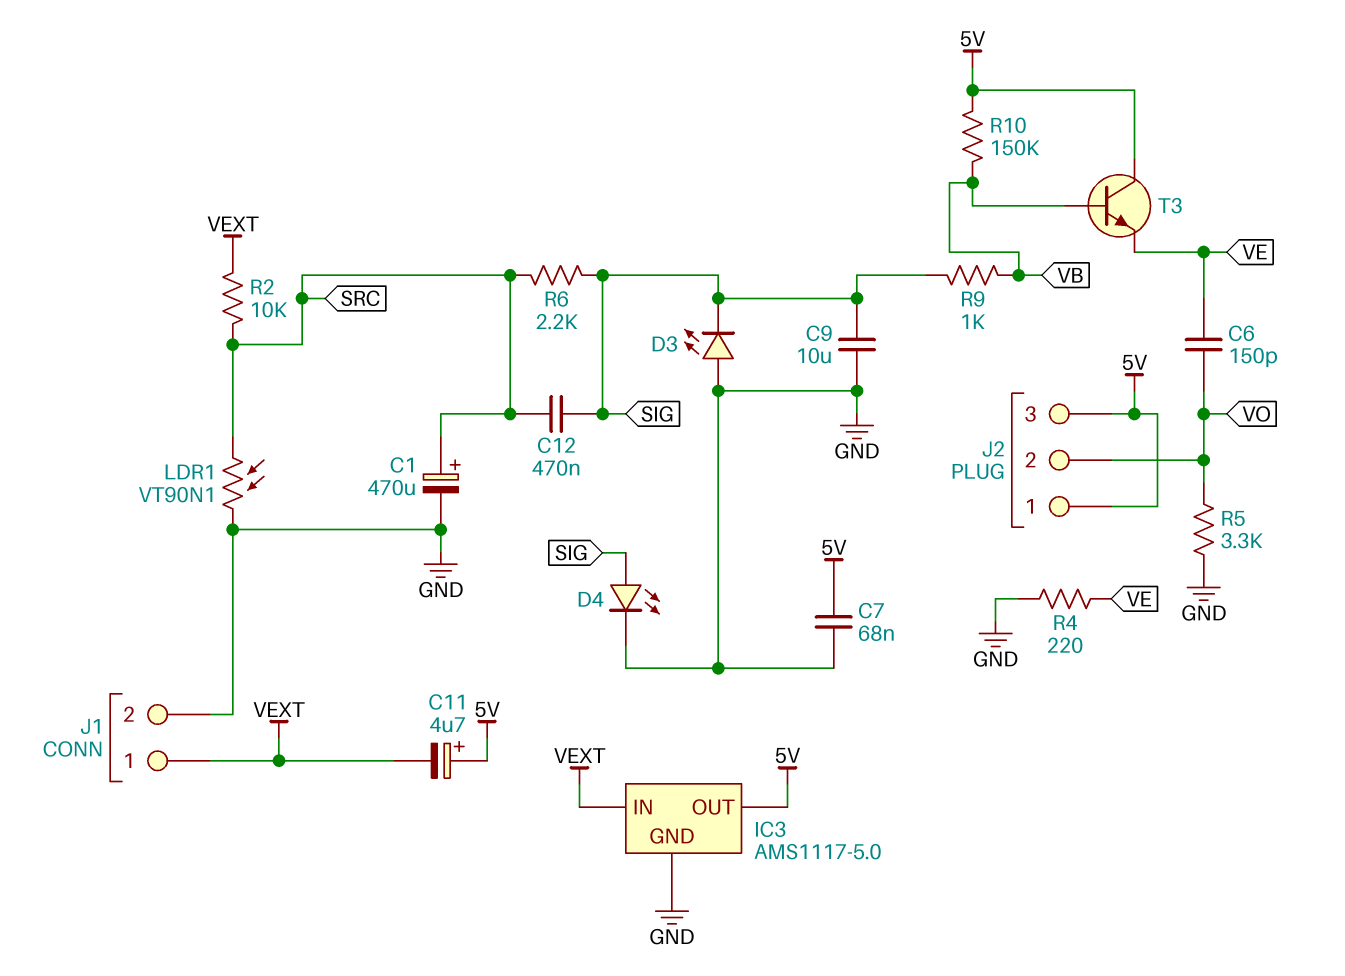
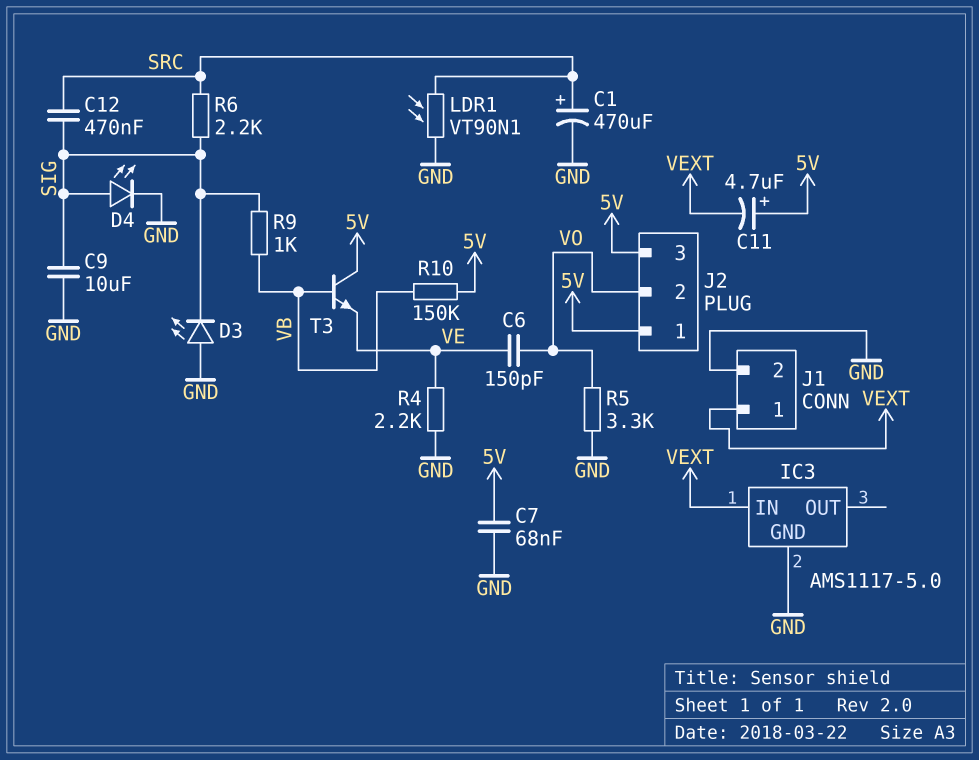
IC3 pin OUT: 5V -> none
R2: 10k (SRC, VEXT) -> none
R4: 220 (GND, VE) -> 2.2k (GND, VE)

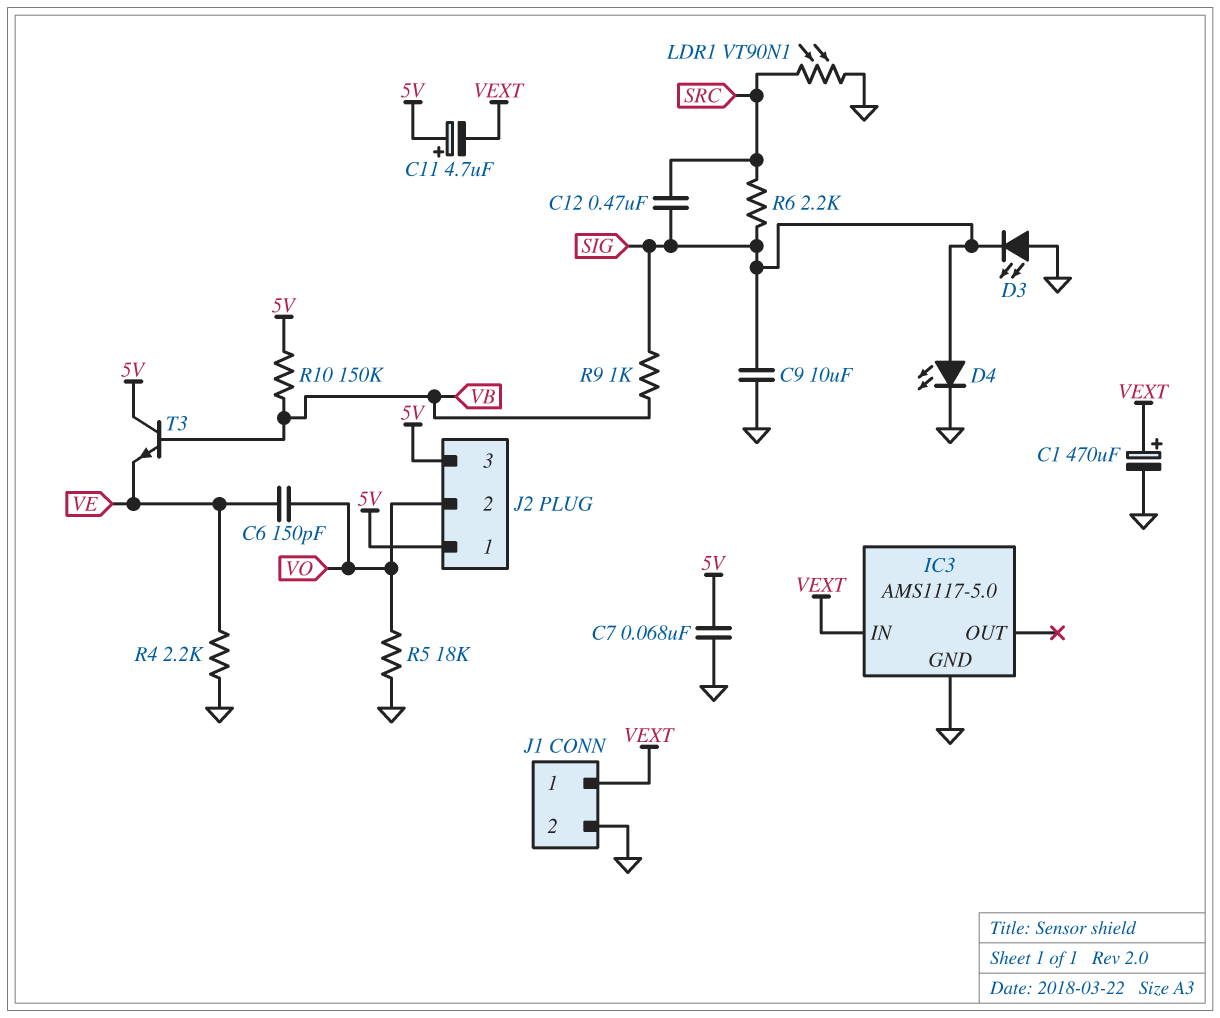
C1: 470uF (plus SRC, minus GND) -> 470uF (plus VEXT, minus GND)
R5: 3.3k (GND, VO) -> 18k (GND, VO)

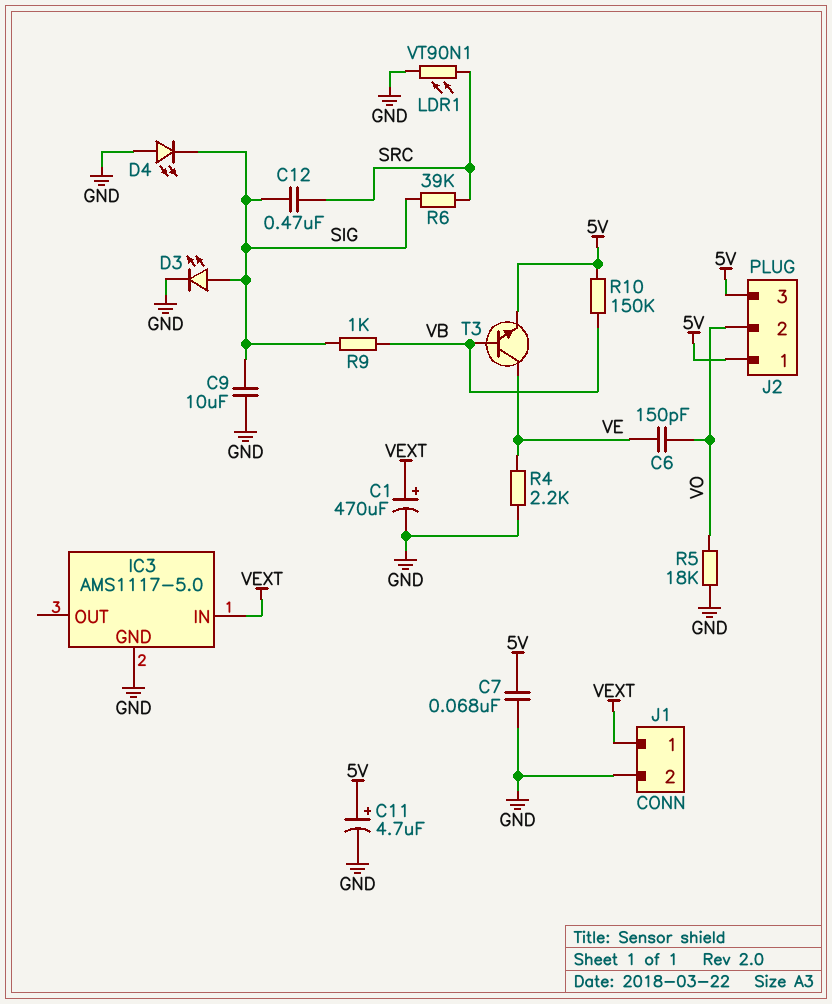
C11: 4.7uF (plus 5V, minus VEXT) -> 4.7uF (plus 5V, minus GND)
D3: LED (A GND, K SIG) -> LED (A SIG, K GND)
D4: LED (A SIG, K GND) -> LED (A GND, K SIG)
R6: 2.2k (SIG, SRC) -> 39k (SIG, SRC)
T3: NPN (B VB, C 5V, E VE) -> NPN (B VB, C VE, E 5V)

